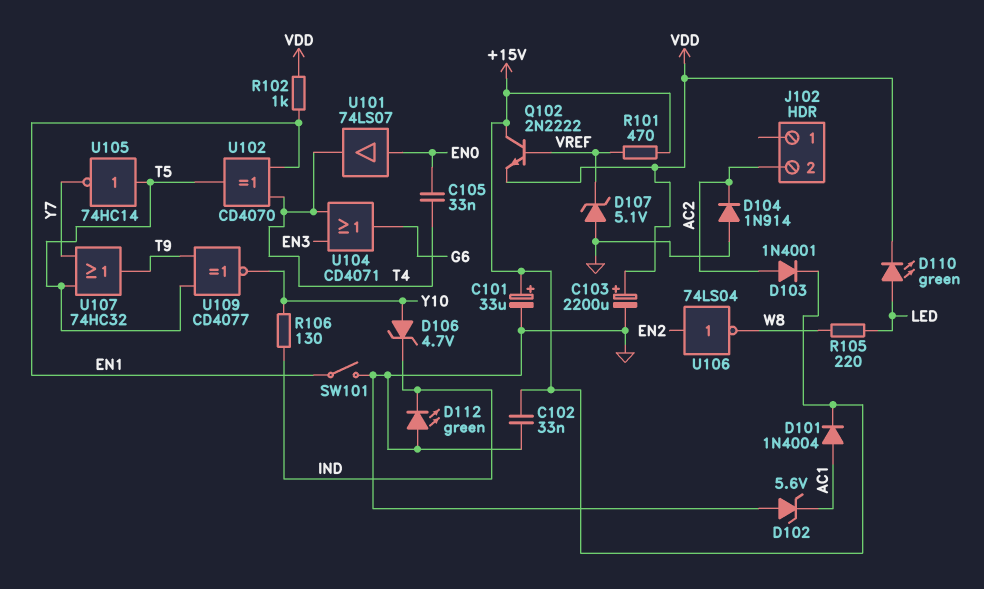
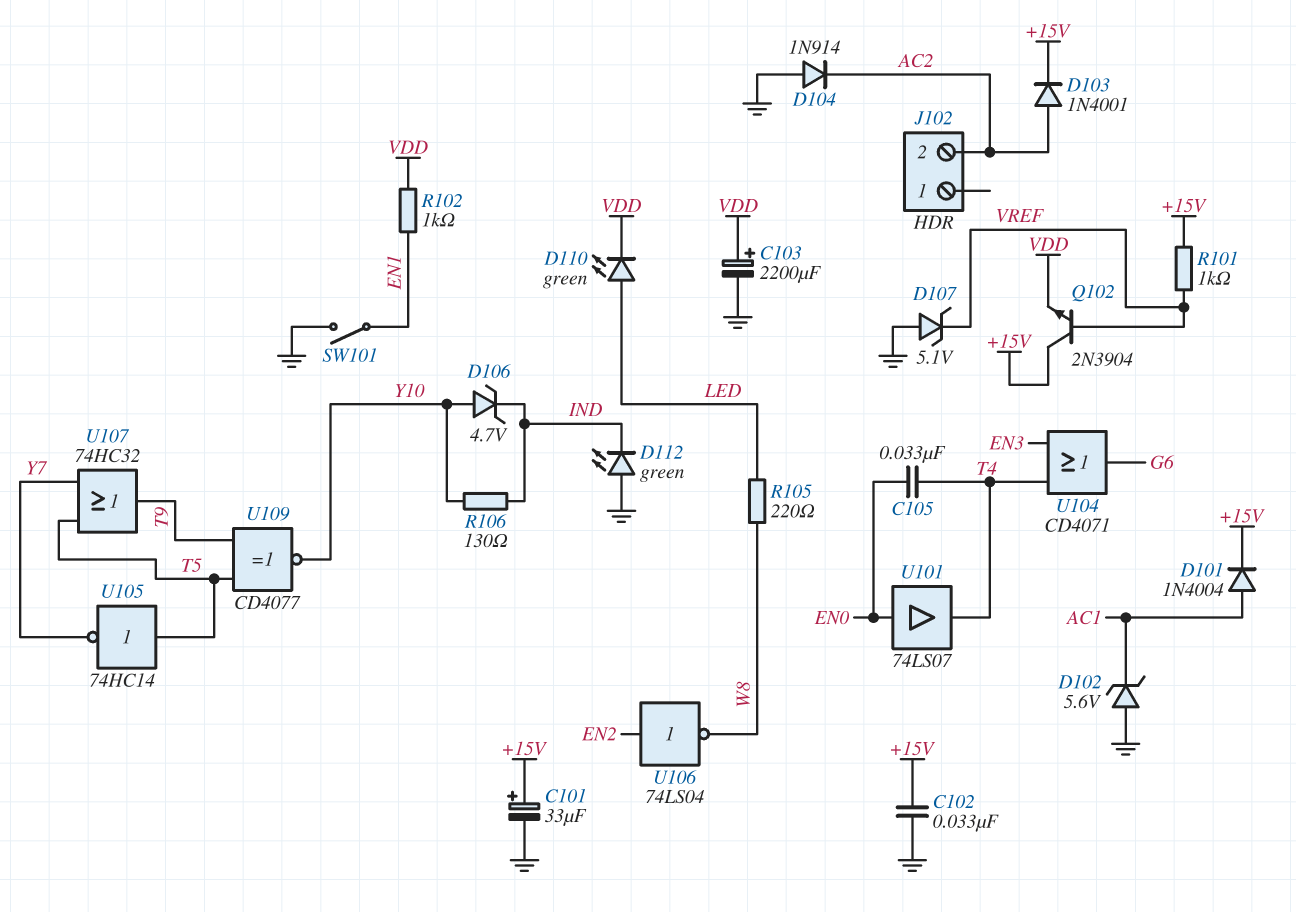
Q102: NPN 2N2222 (B VREF, C +15V, E VDD) -> NPN 2N3904 (B VREF, C +15V, E VDD)
R101: 470 (+15V, VREF) -> 1k (+15V, VREF)
U102: XOR CD4070 (in EN1, in T4, out T5) -> none

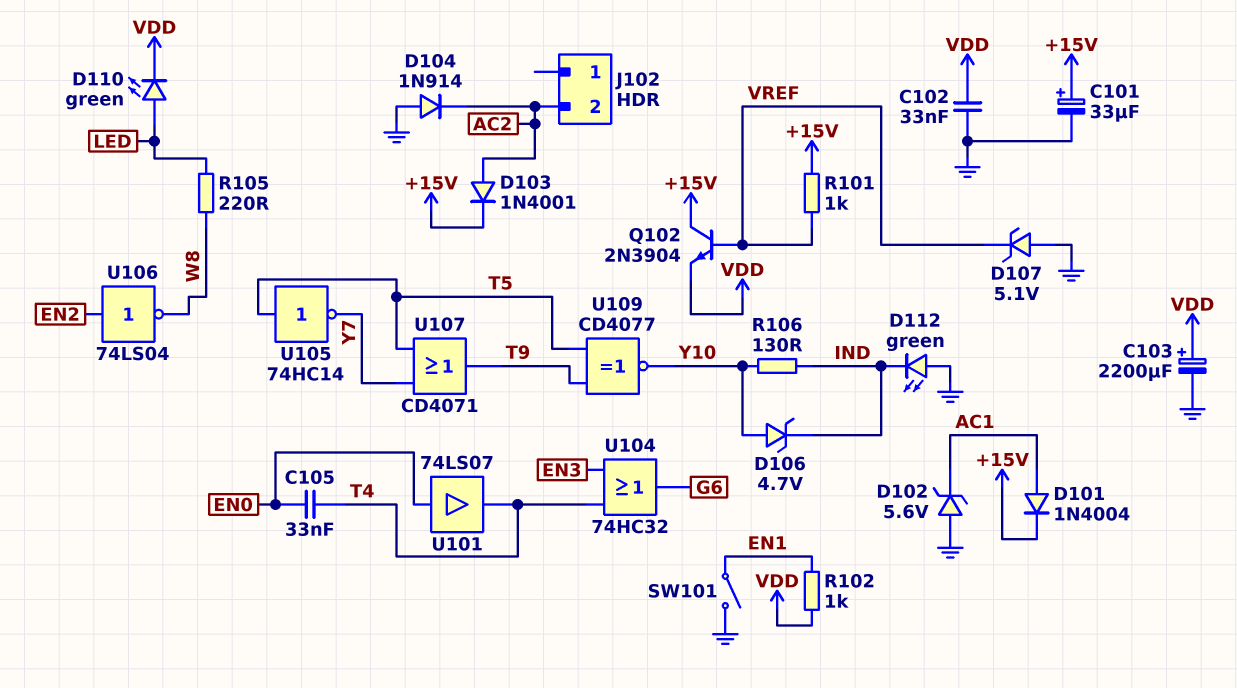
C102: 33nF (+15V, GND) -> 33nF (GND, VDD)
U104: OR CD4071 (in EN3, in T4, out G6) -> OR 74HC32 (in EN3, in T4, out G6)
U107: OR 74HC32 (in T5, in Y7, out T9) -> OR CD4071 (in T5, in Y7, out T9)

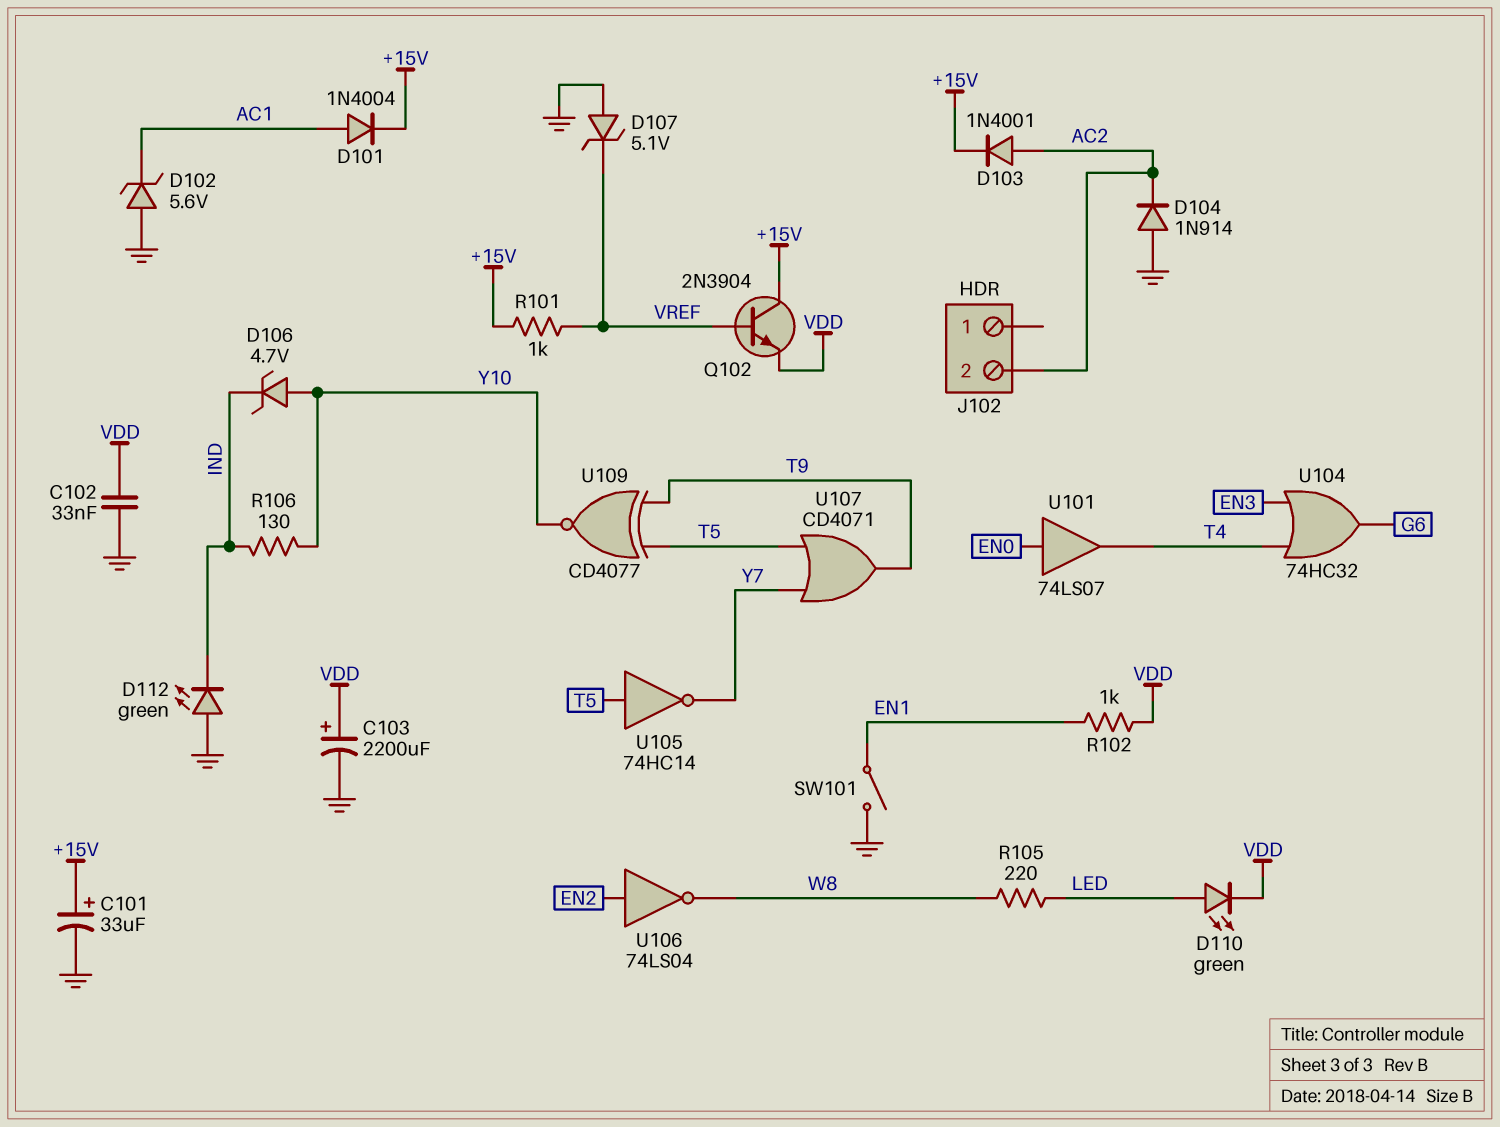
C105: 33nF (EN0, T4) -> none

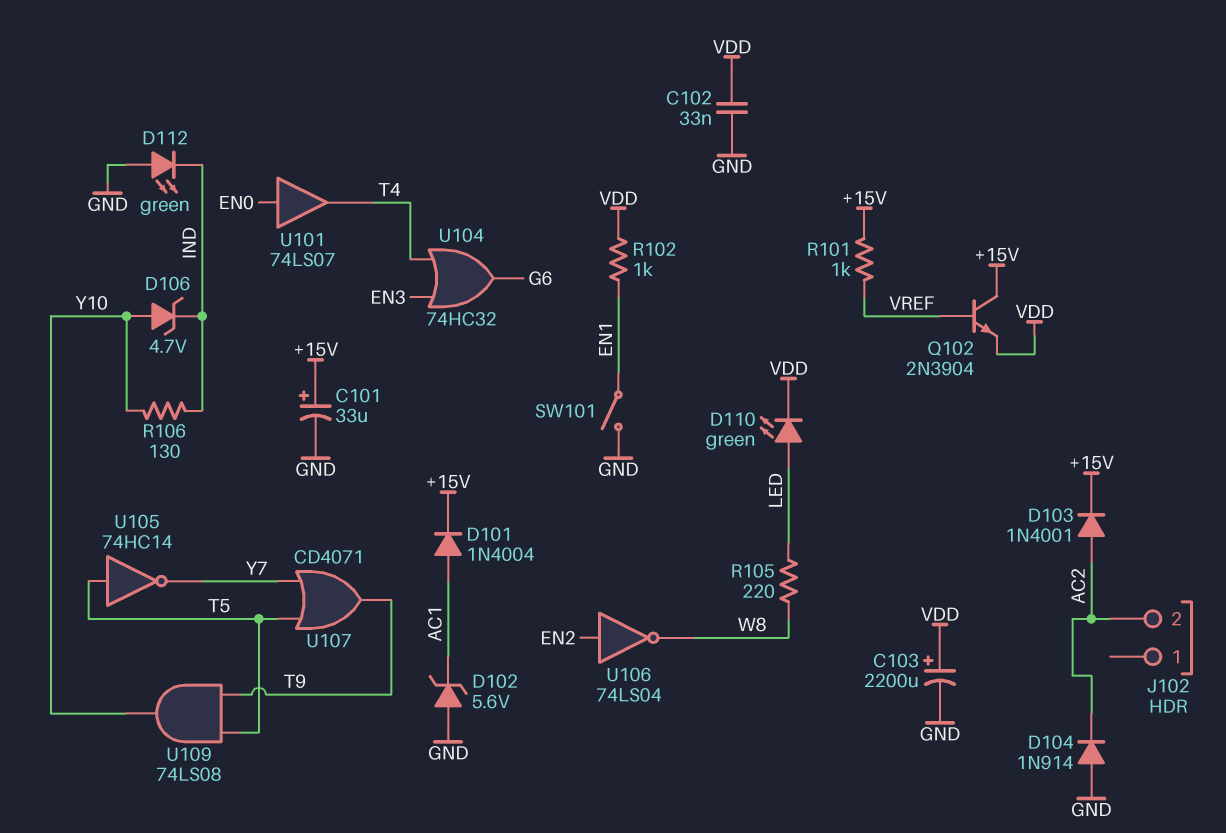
D107: zener 5.1V (A GND, K VREF) -> none
U109: XNOR CD4077 (in T5, in T9, out Y10) -> AND 74LS08 (in T5, in T9, out Y10)

